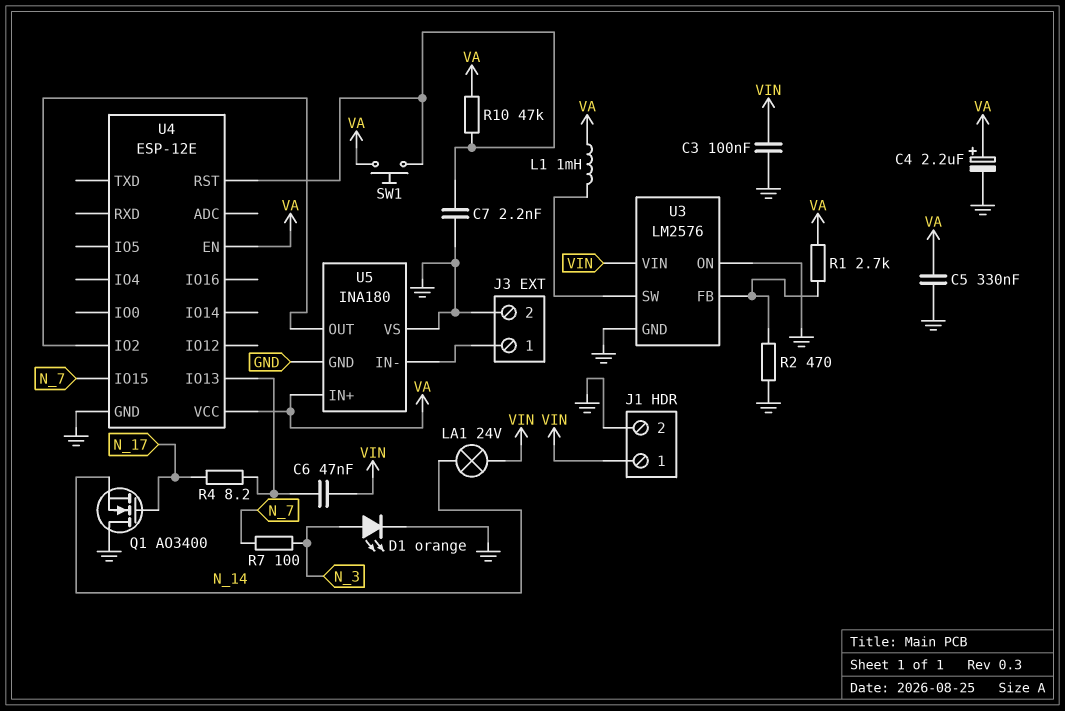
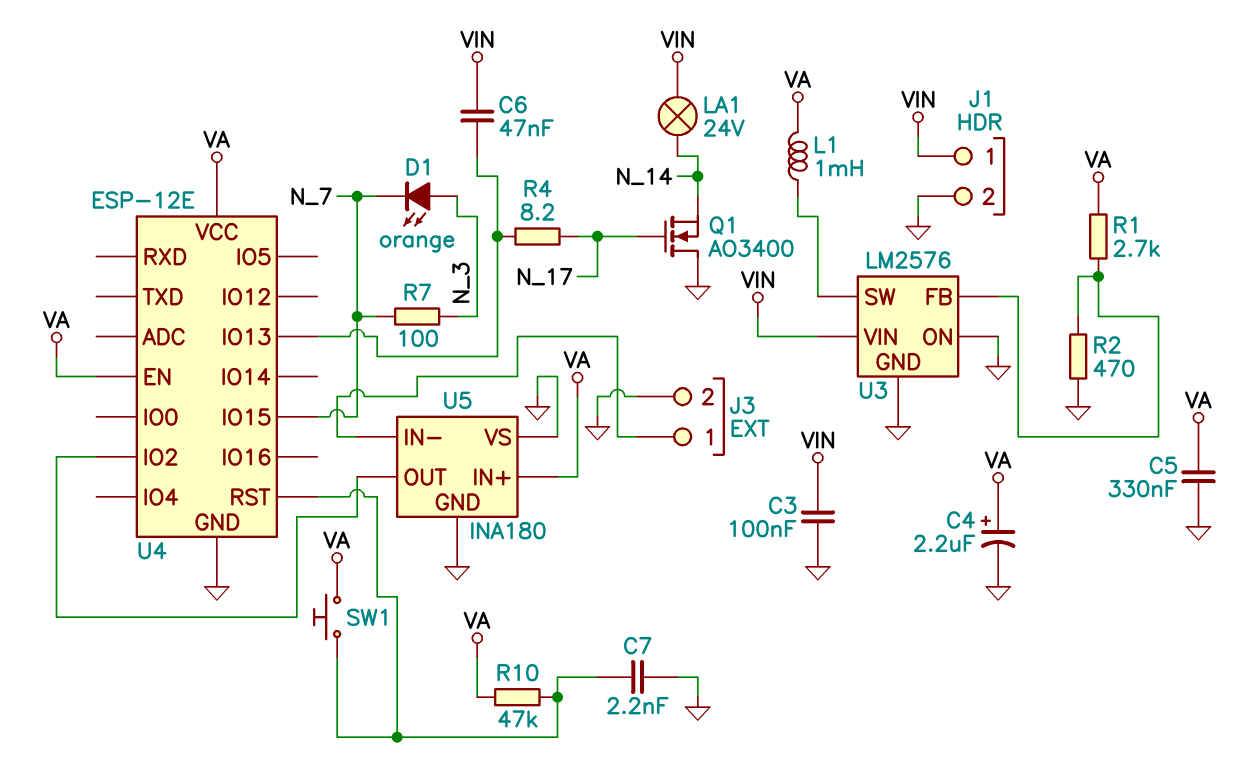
D1: LED orange (A N_3, K GND) -> LED orange (A N_3, K N_7)

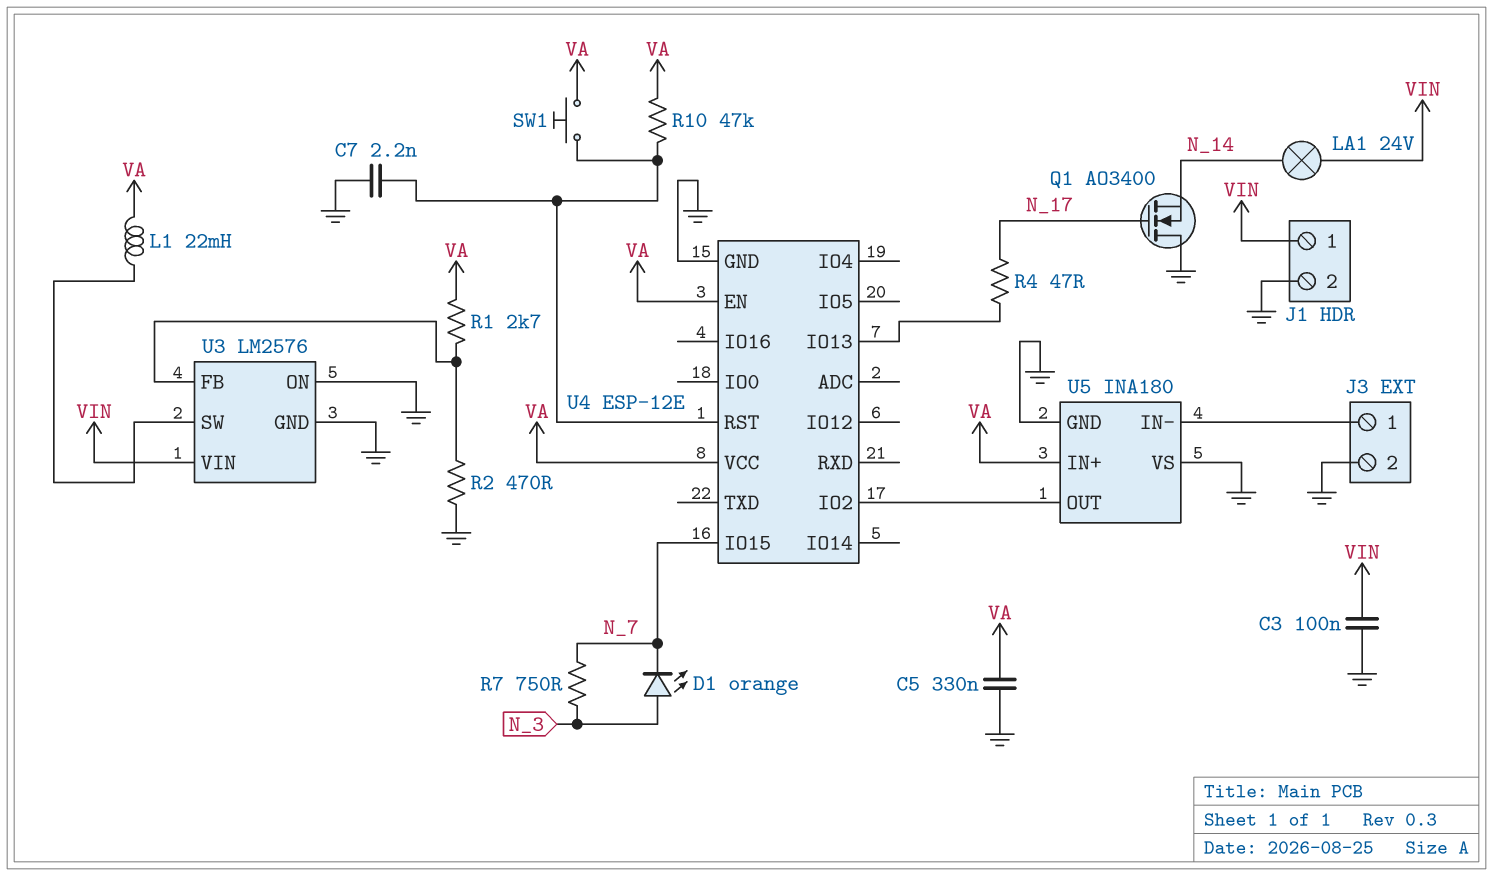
C4: 2.2uF (plus VA, minus GND) -> none
C6: 47nF (U4/IO13, VIN) -> none
L1: 1mH (U3/SW, VA) -> 22mH (U3/SW, VA)
R4: 8.2 (N_17, U4/IO13) -> 47 (N_17, U4/IO13)
R7: 100 (N_3, N_7) -> 750 (N_3, N_7)

